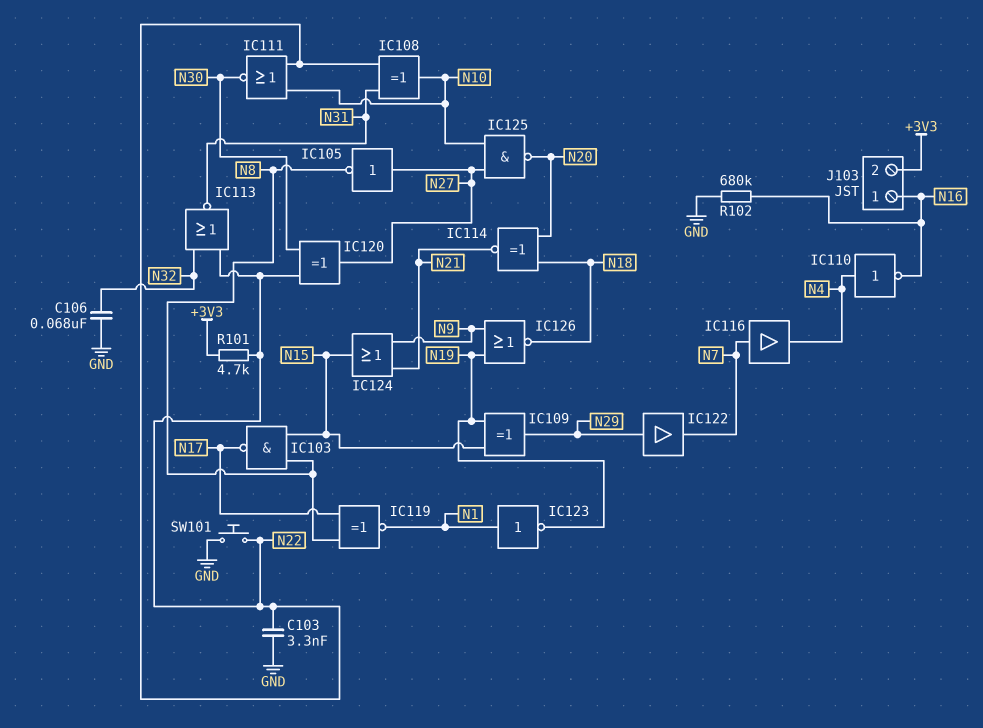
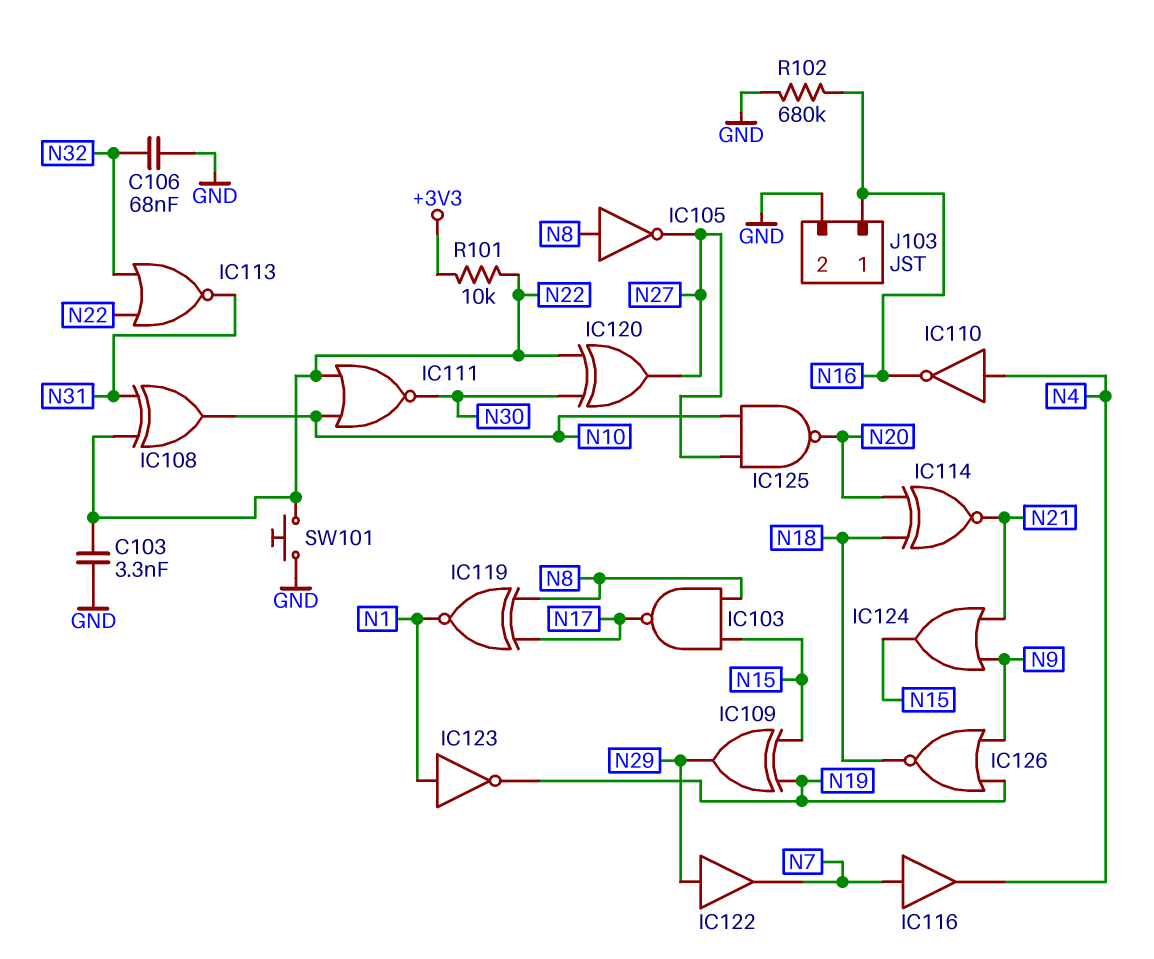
IC105: NOT (in N27, out N8) -> NOT (in N8, out N27)
J103 pin 2: +3V3 -> GND
R101: 4.7k (+3V3, N22) -> 10k (+3V3, N22)

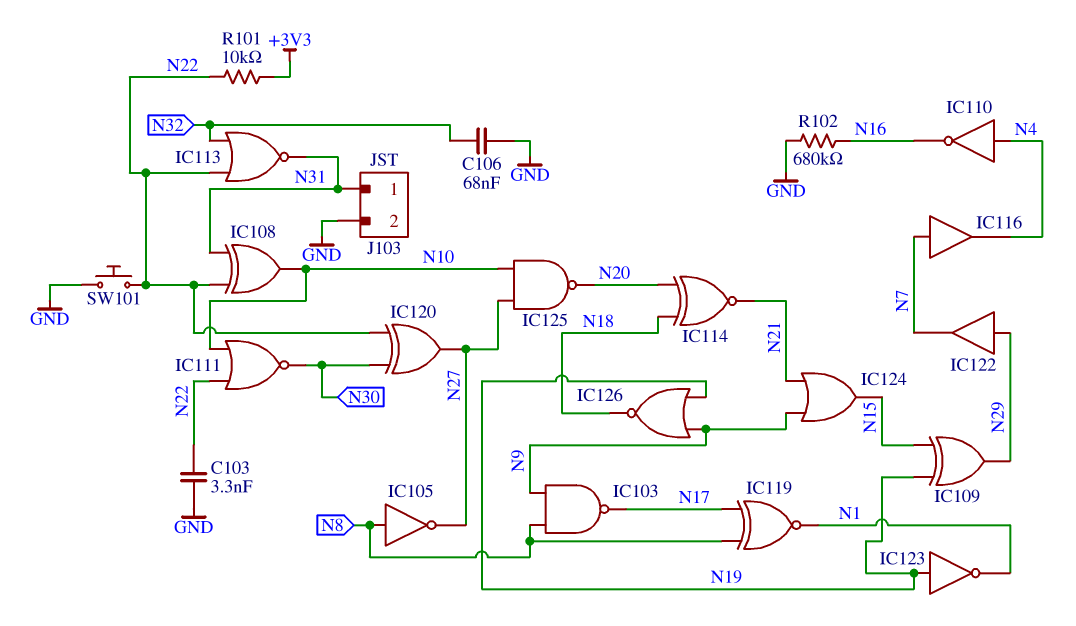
IC103: NAND (in N8, in N15, out N17) -> NAND (in N8, in N9, out N17)
IC123: NOT (in N1, out N19) -> NOT (in N19, out N1)
J103 pin 1: N16 -> N31

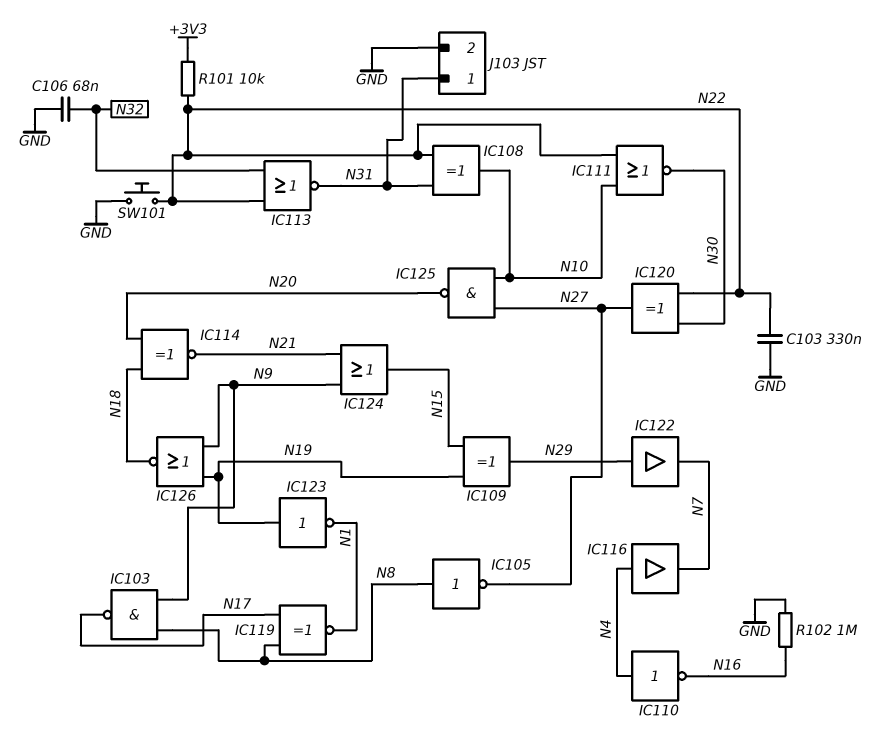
C103: 3.3nF (GND, N22) -> 330nF (GND, N22)
IC116: buffer (in N7, out N4) -> buffer (in N4, out N7)
R102: 680k (GND, N16) -> 1M (GND, N16)

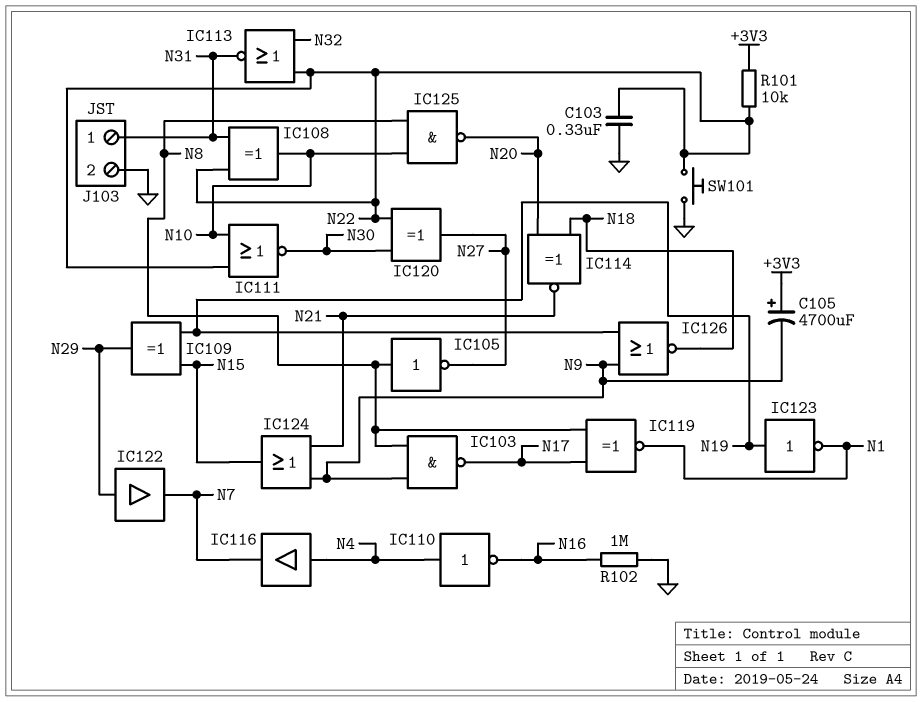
C105: none -> 4700uF (plus +3V3, minus N9)
C106: 68nF (GND, N32) -> none
IC125: NAND (in N10, in N27, out N20) -> NAND (in N8, in N10, out N20)

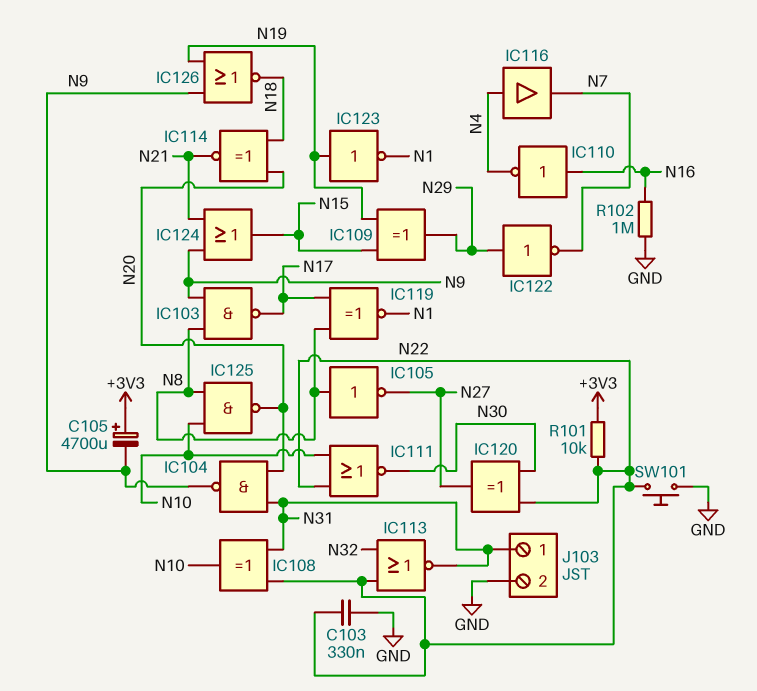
IC104: none -> NAND (in N20, in N31, out N9)
IC110: NOT (in N4, out N16) -> NOT (in N16, out N4)
IC122: buffer (in N29, out N7) -> NOT (in N29, out N7)

